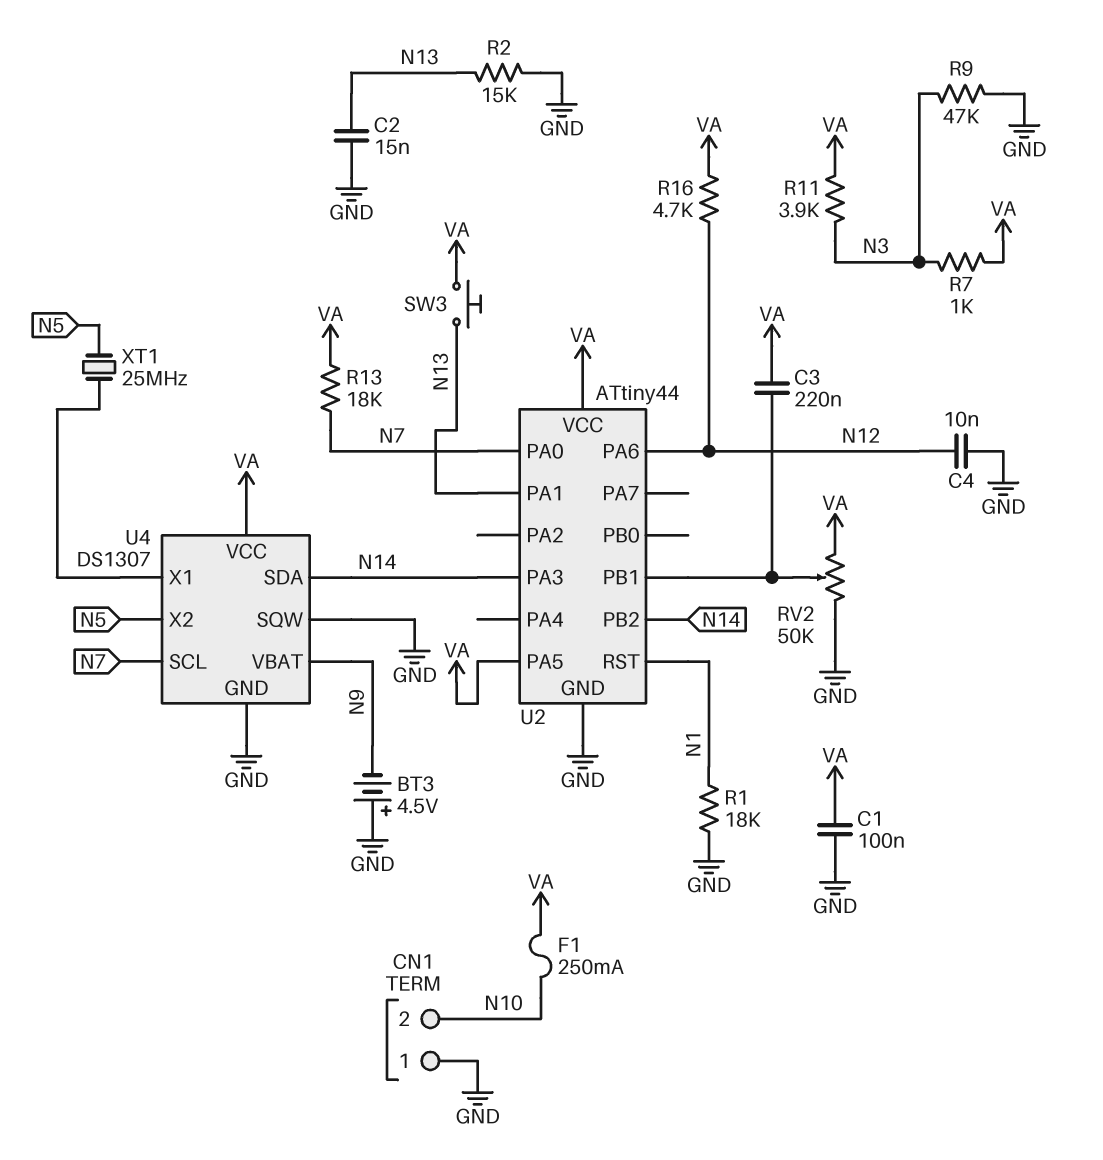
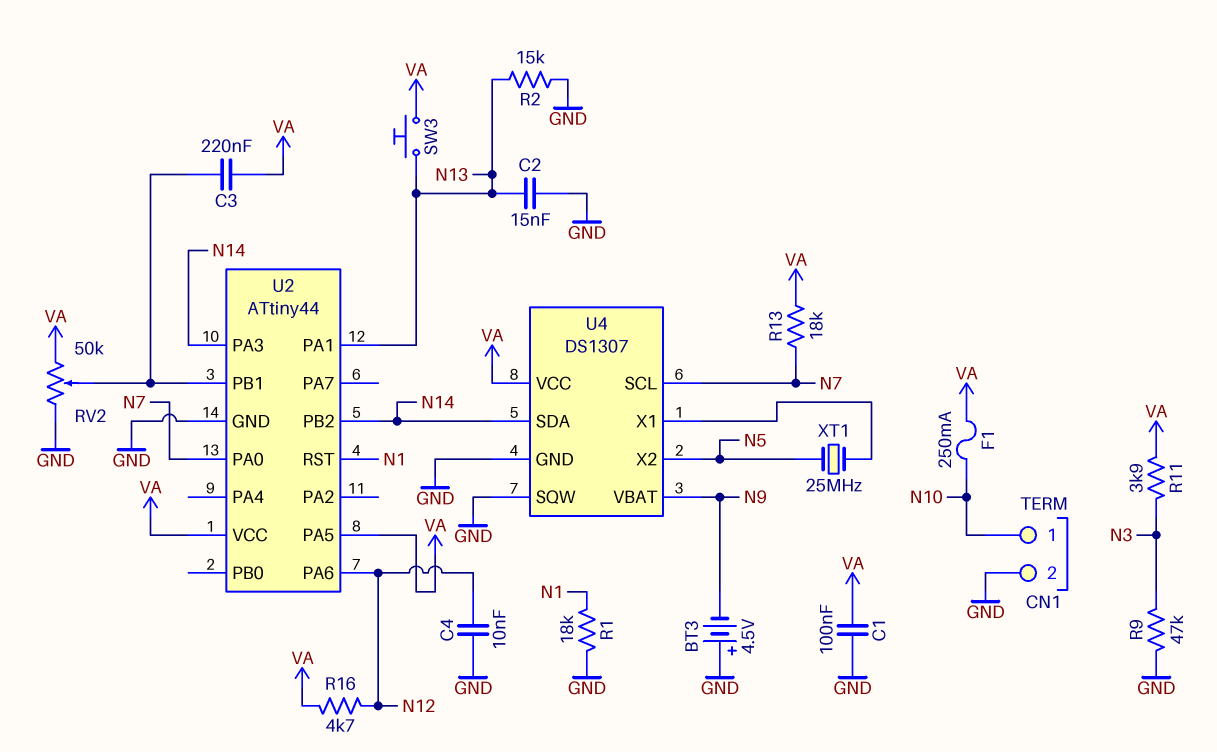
CN1 pin 1: GND -> N10
CN1 pin 2: N10 -> GND
R7: 1k (N3, VA) -> none

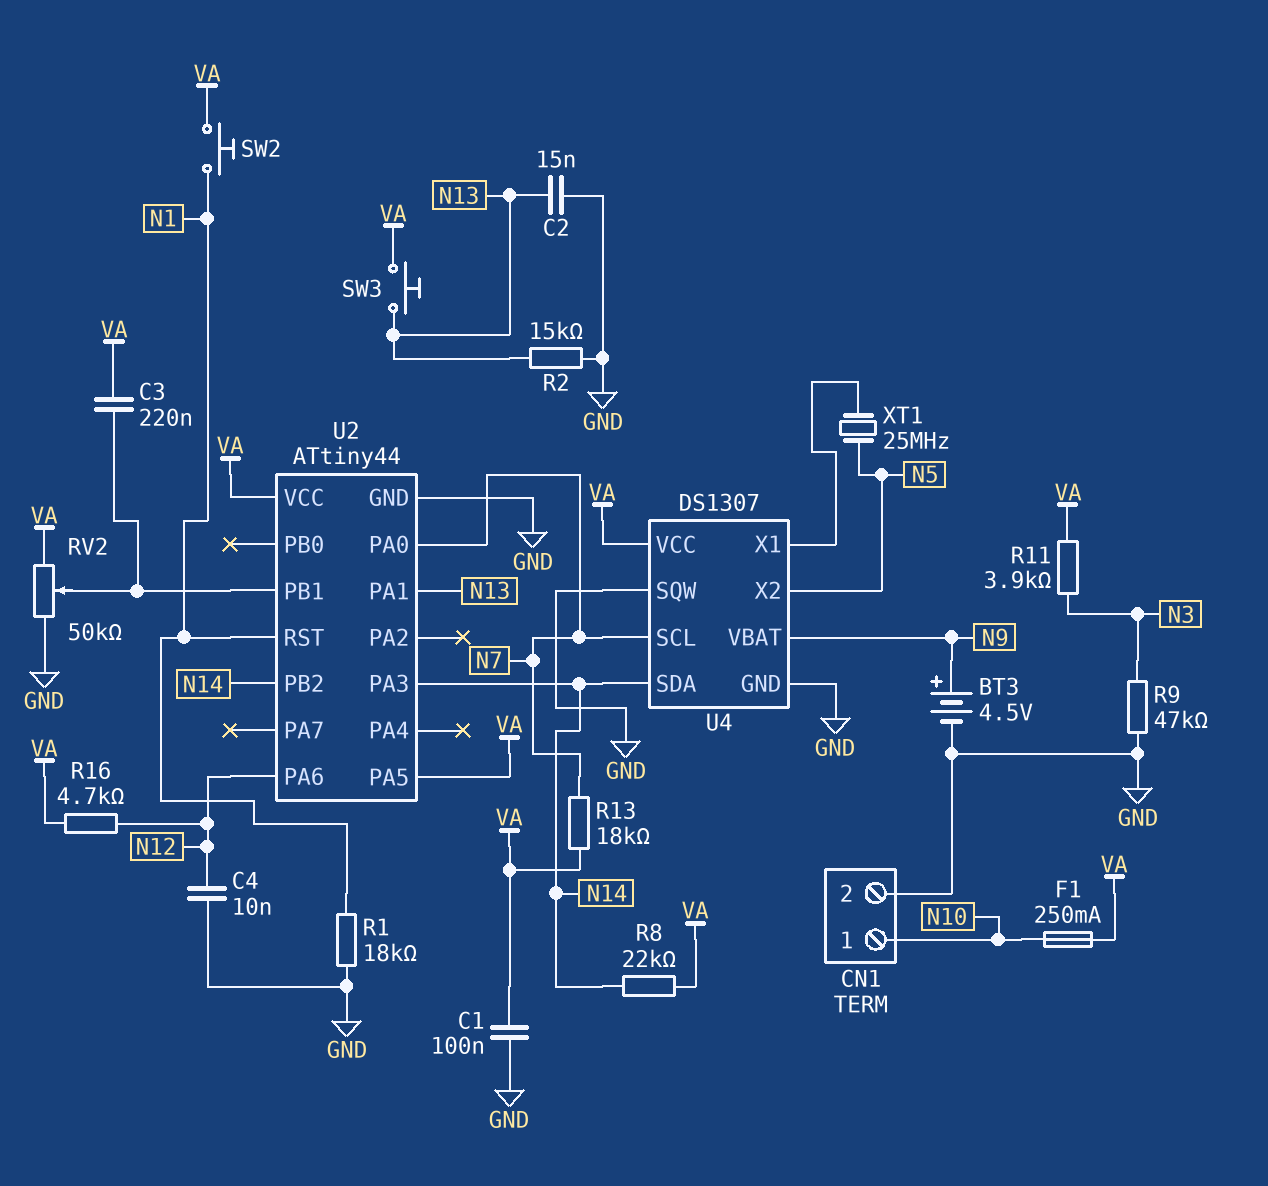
BT3: 4.5V (plus GND, minus N9) -> 4.5V (plus N9, minus GND)
R8: none -> 22k (N14, VA)
SW2: none -> button (N1, VA)

